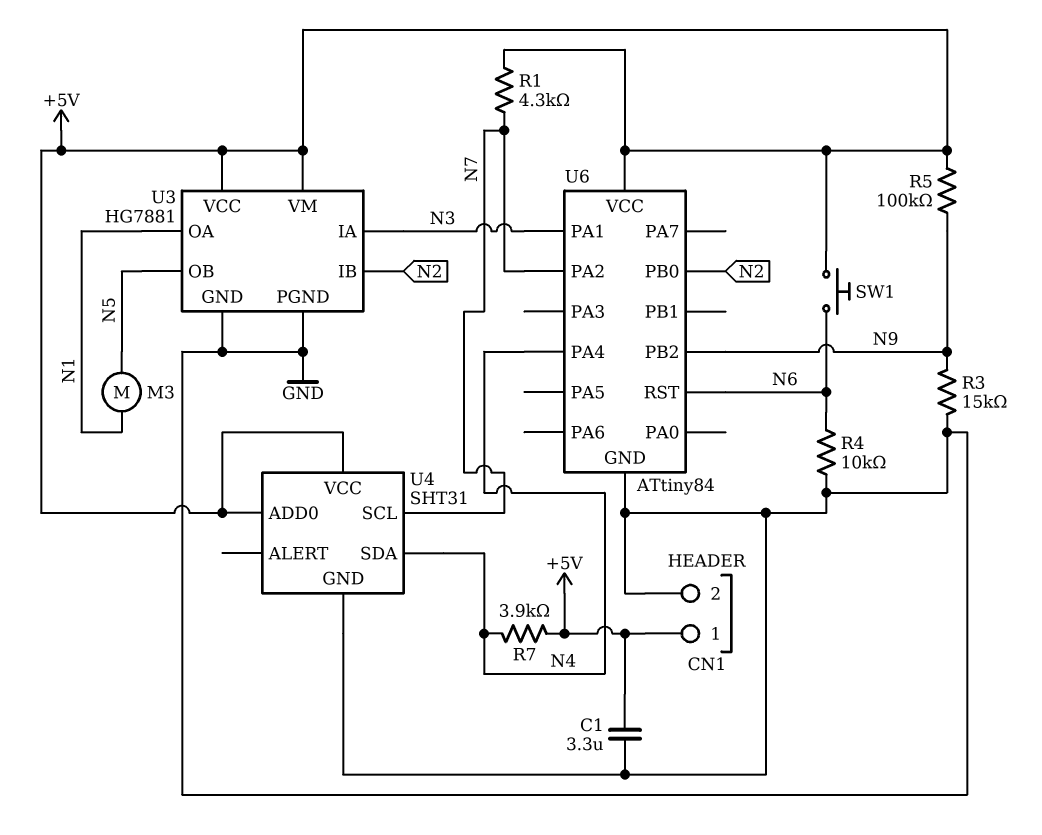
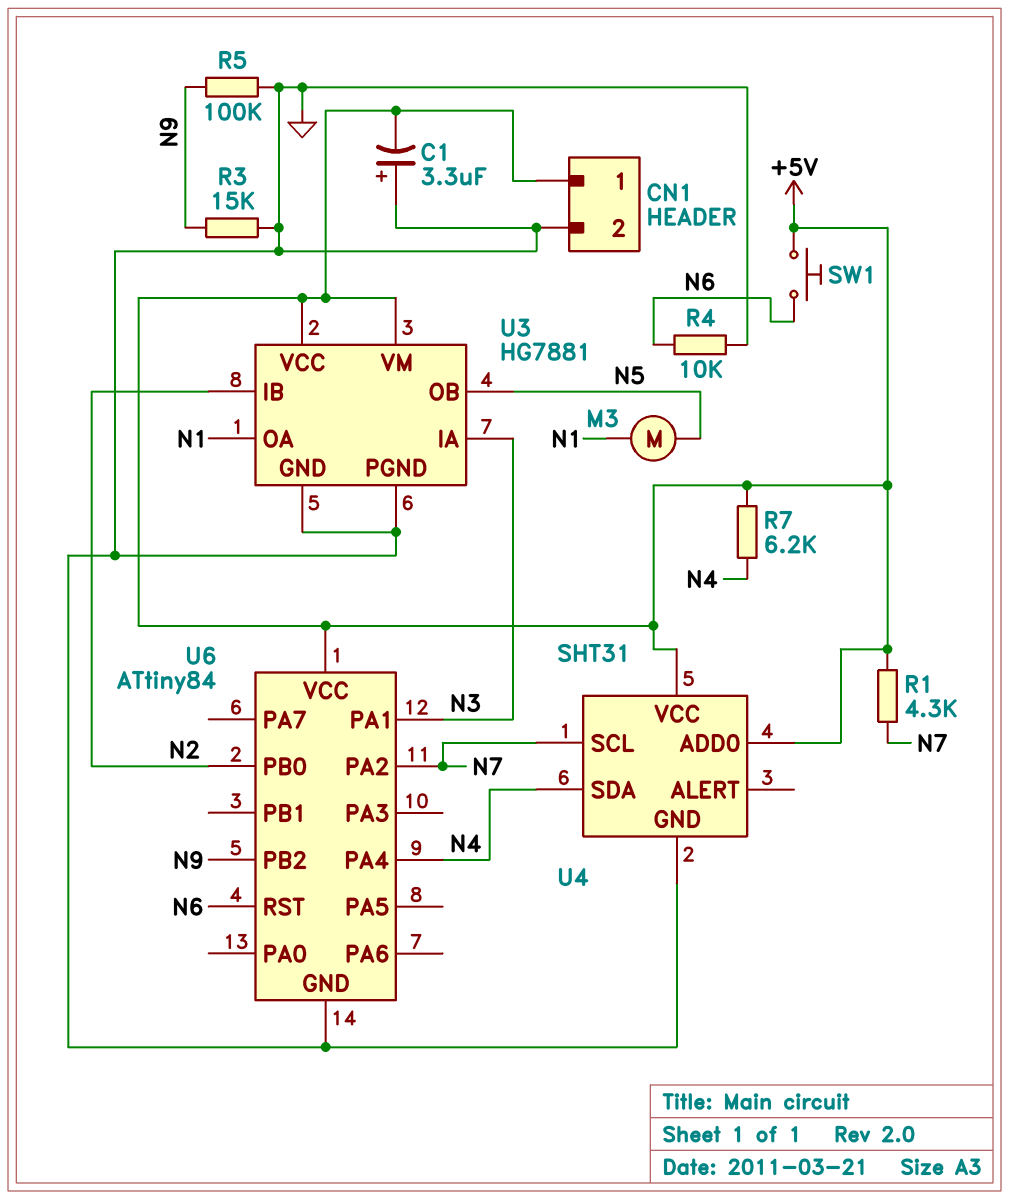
C1: 3.3uF (+5V, GND) -> 3.3uF (plus GND, minus +5V)
R5: 100k (+5V, N9) -> 100k (GND, N9)
R7: 3.9k (+5V, N4) -> 6.2k (+5V, N4)

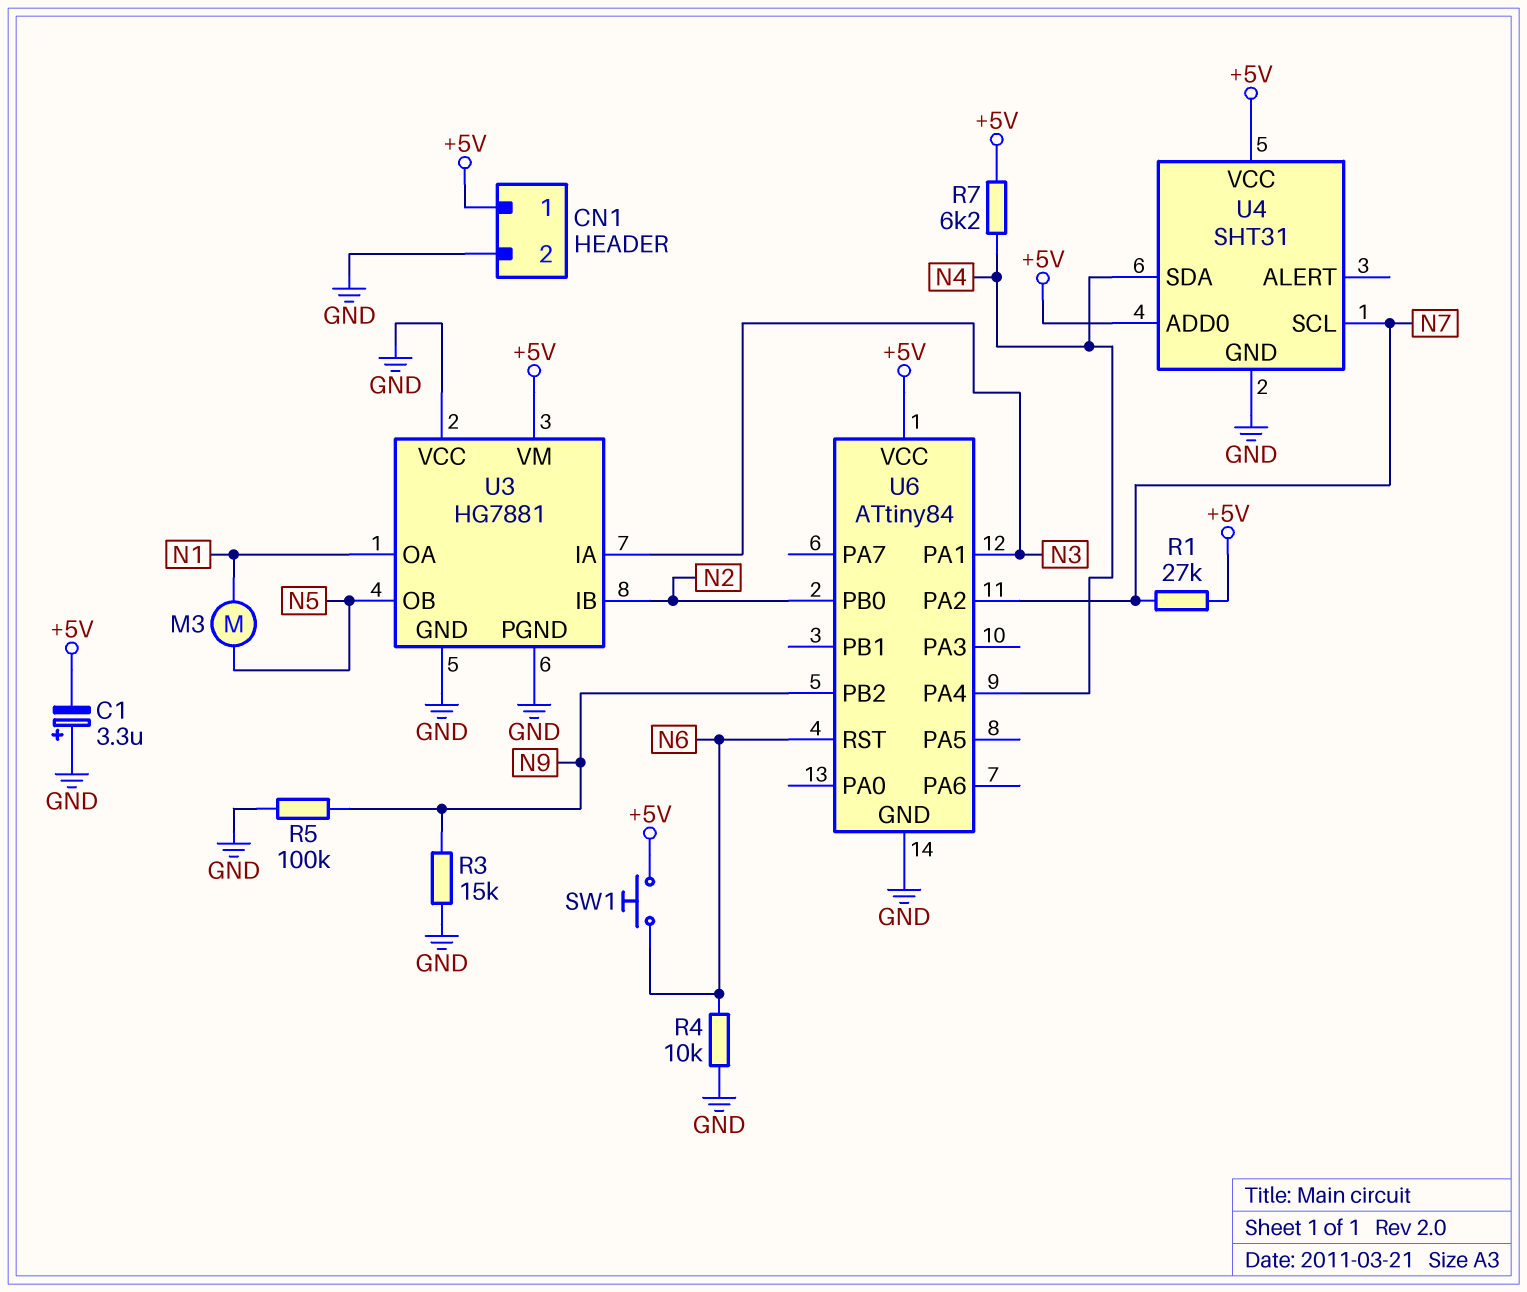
R1: 4.3k (+5V, N7) -> 27k (+5V, N7)
U3 pin VCC: +5V -> GND

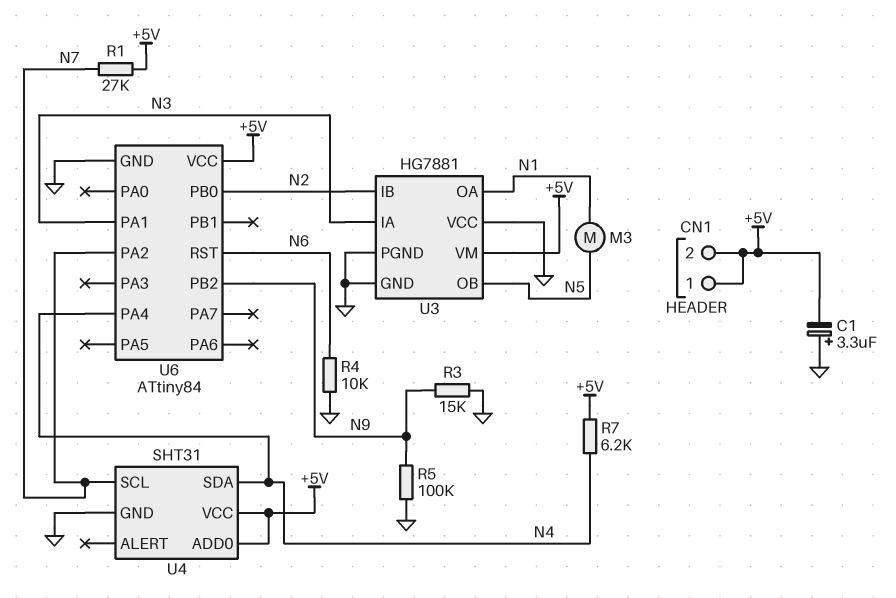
CN1 pin 2: GND -> +5V
SW1: button (+5V, N6) -> none

